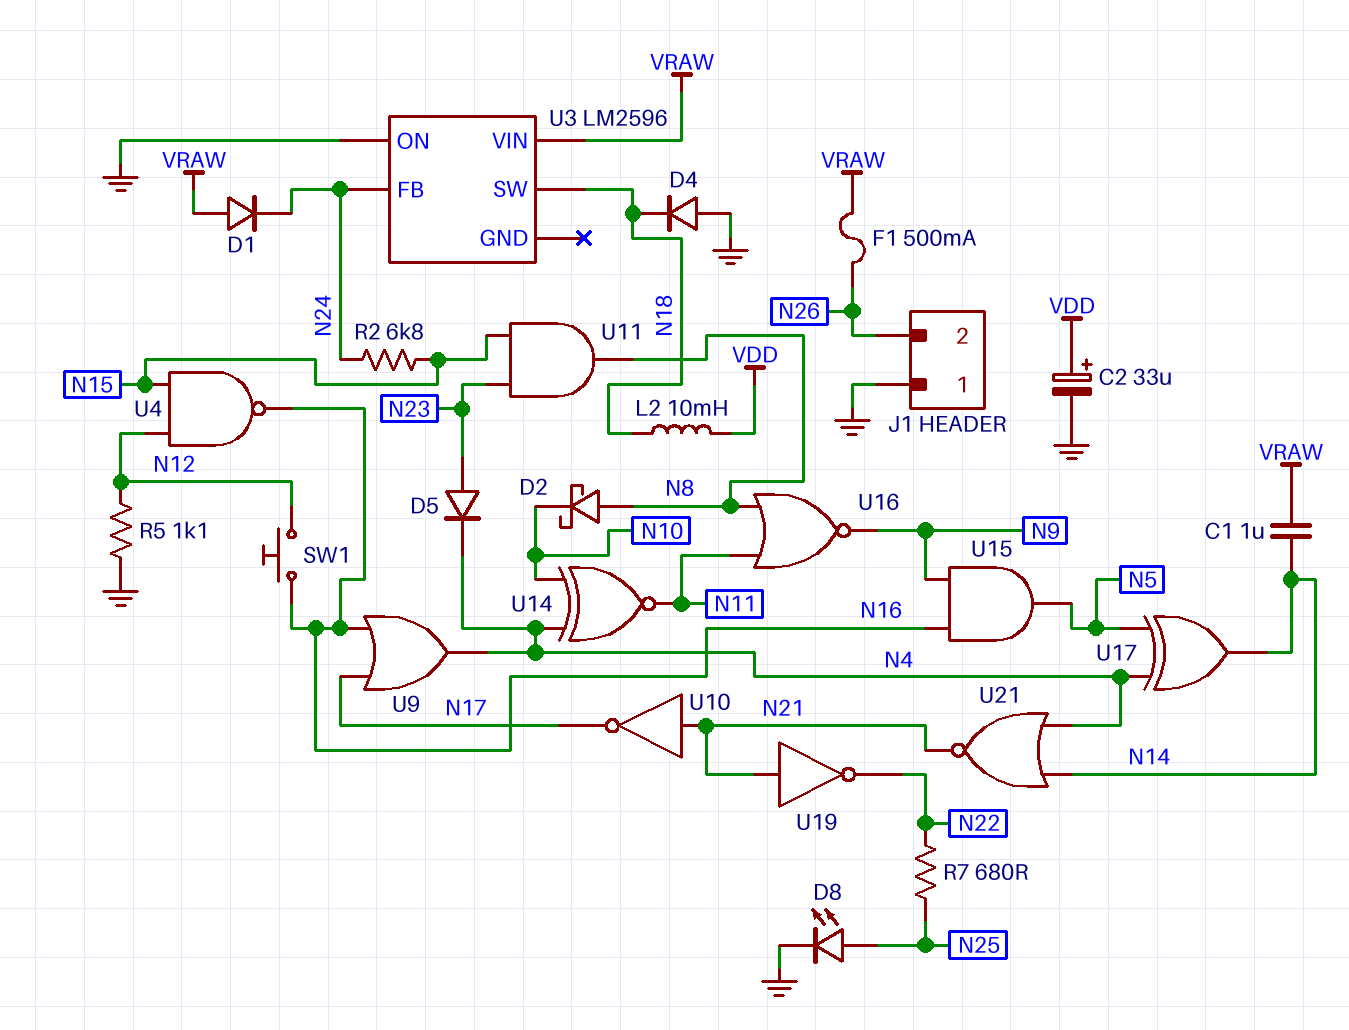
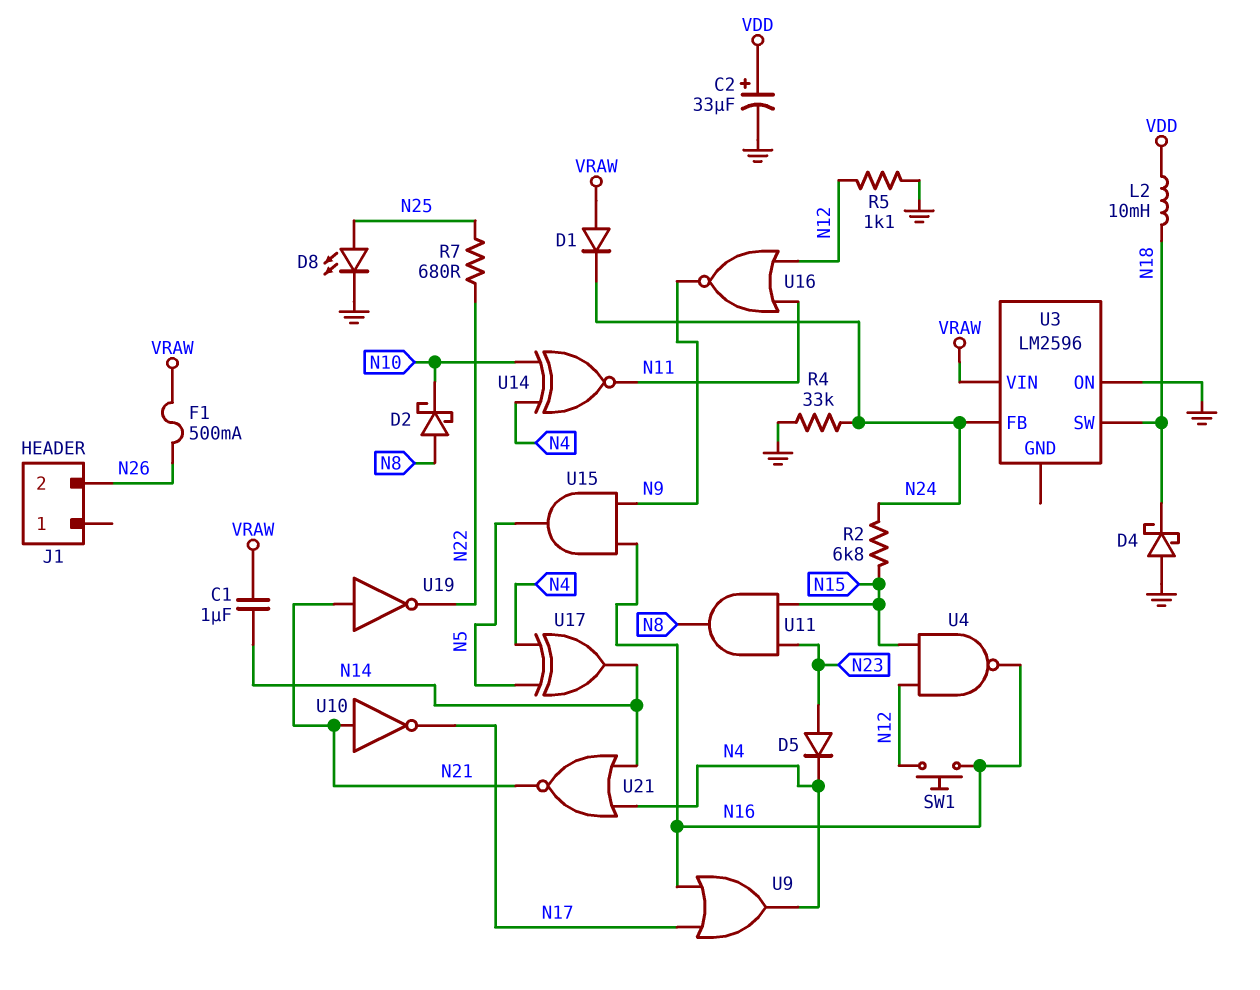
D4: diode (A GND, K N18) -> schottky (A GND, K N18)
J1 pin 1: GND -> none
R4: none -> 33k (GND, N24)
U16: NOR (in N8, in N11, out N9) -> NOR (in N11, in N12, out N9)

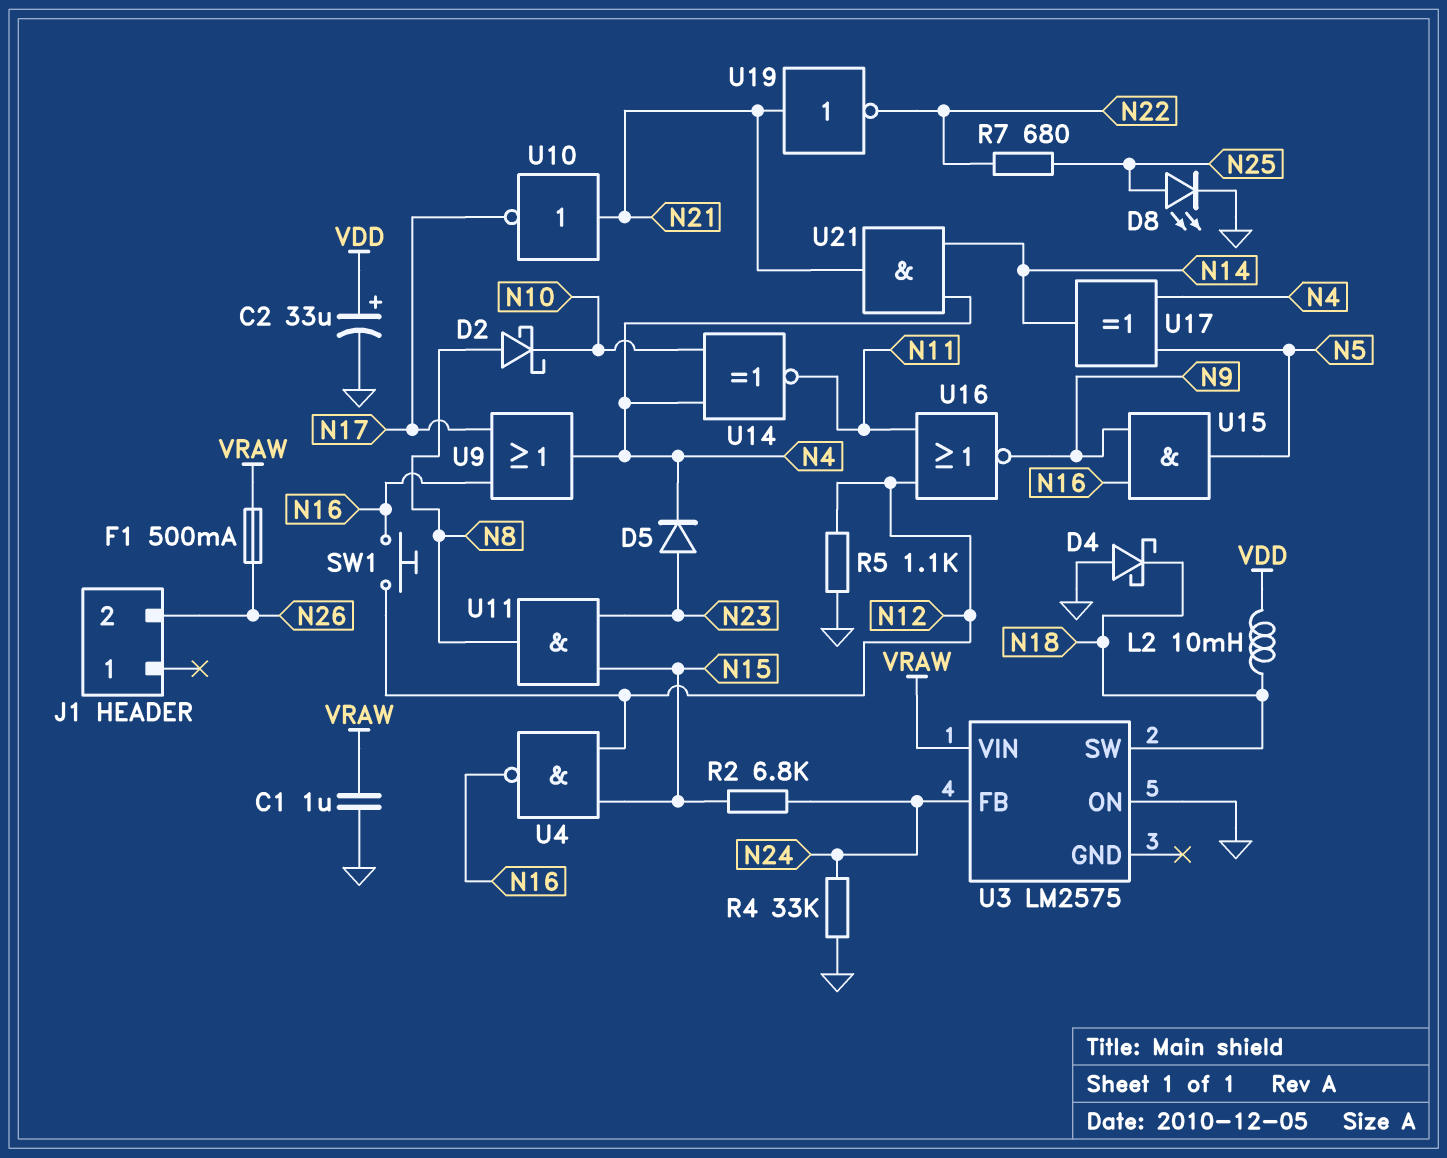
C1: 1uF (N14, VRAW) -> 1uF (GND, VRAW)
D1: diode (A VRAW, K N24) -> none
U3: LM2596 -> LM2575
U21: NOR (in N4, in N14, out N21) -> AND (in N4, in N14, out N21)

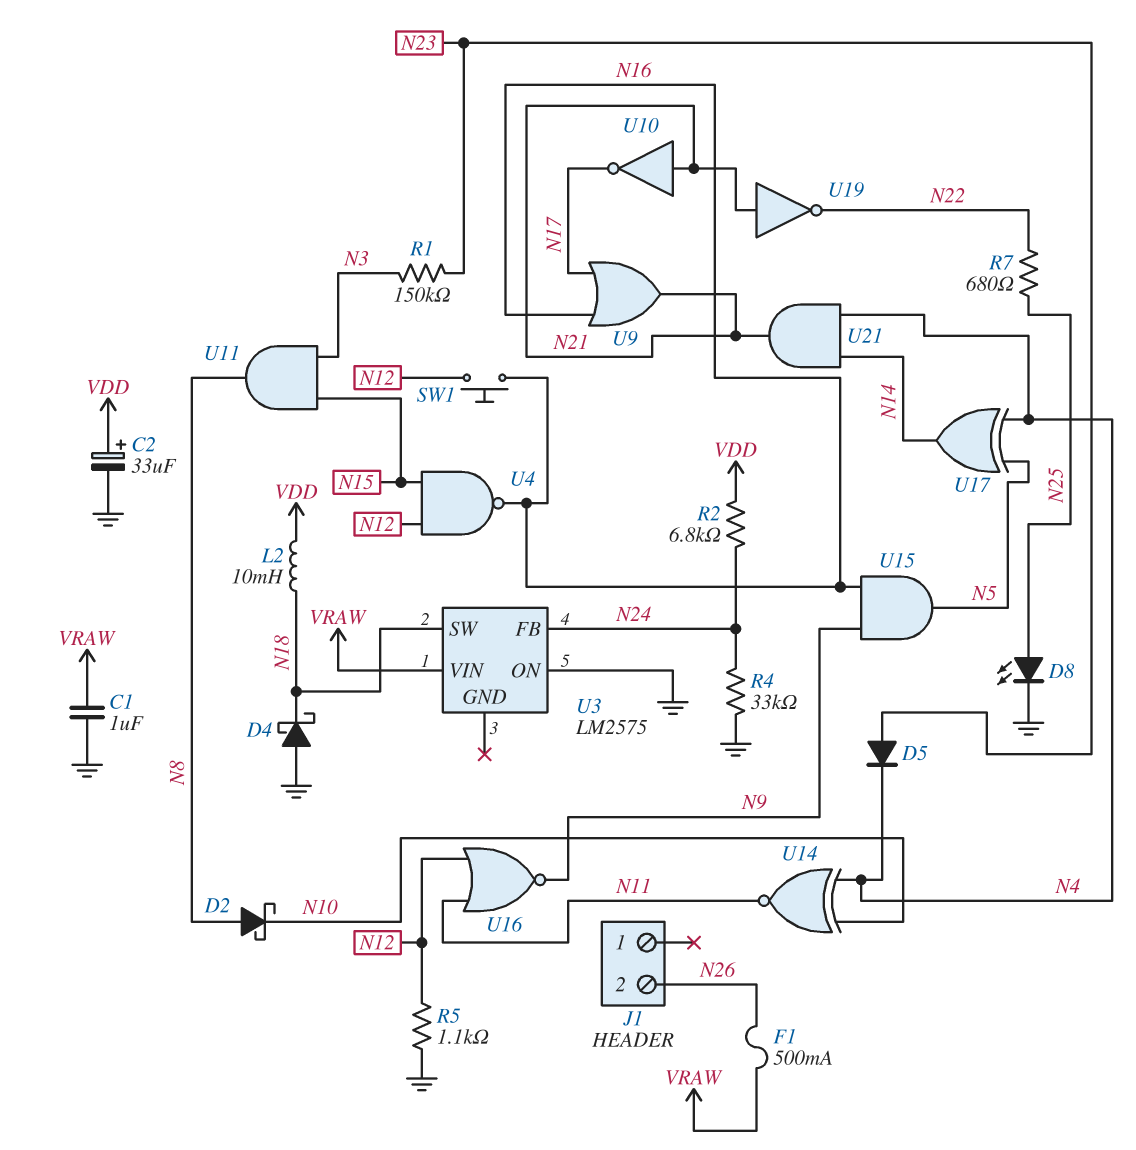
R1: none -> 150k (N3, N23)
R2: 6.8k (N15, N24) -> 6.8k (N24, VDD)
U9: OR (in N16, in N17, out N4) -> OR (in N16, in N17, out N21)
U11: AND (in N15, in N23, out N8) -> AND (in N3, in N15, out N8)

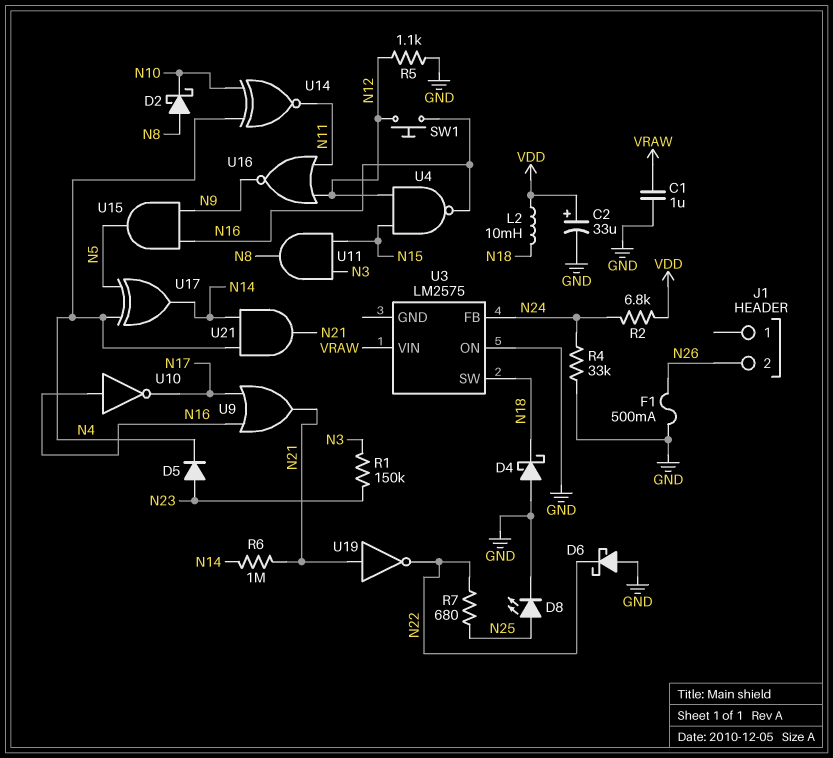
D6: none -> schottky (A GND, K N22)
F1: 500mA (N26, VRAW) -> 500mA (GND, N26)
R6: none -> 1M (N14, N21)
U10: NOT (in N21, out N17) -> NOT (in N16, out N17)

